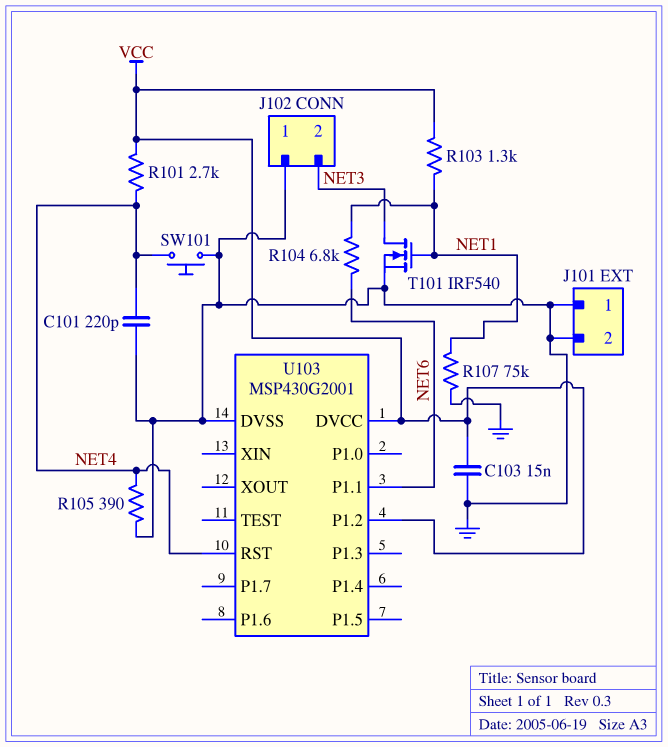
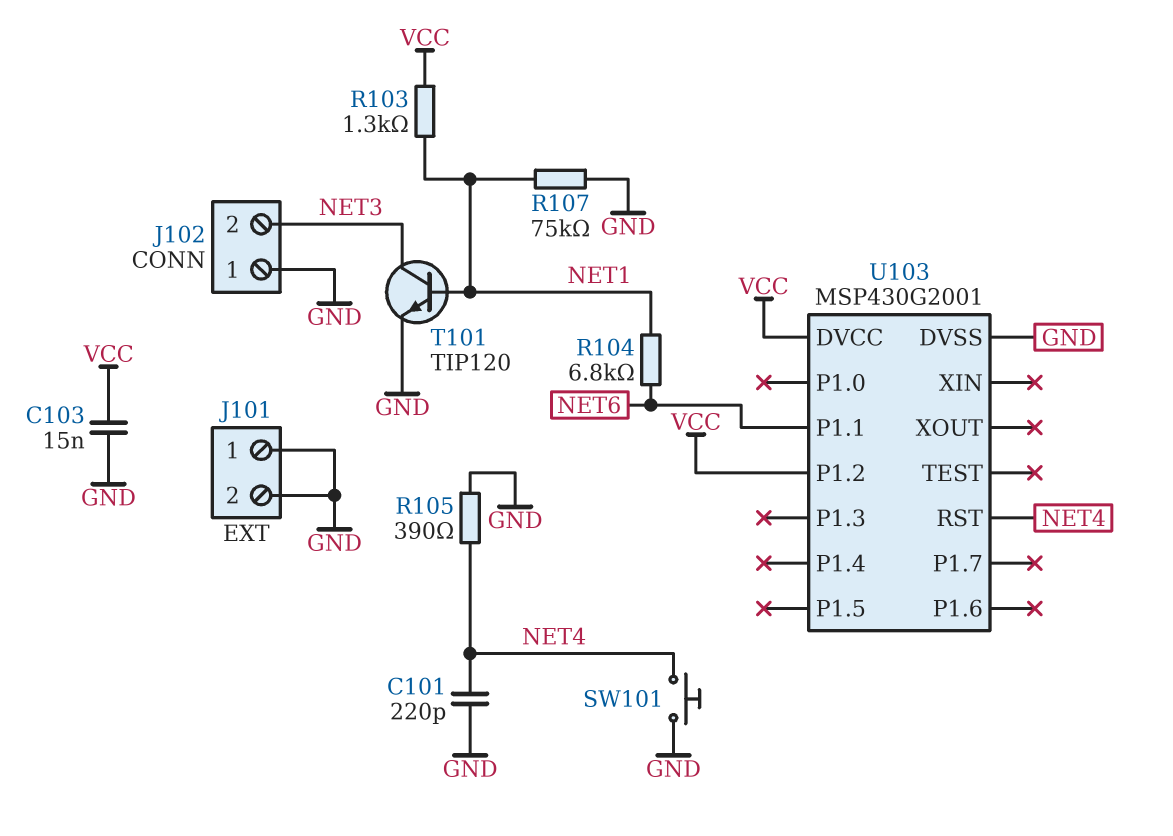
R101: 2.7k (NET4, VCC) -> none
T101: NMOS IRF540 (G NET1, D NET3, S GND) -> NPN TIP120 (B NET1, C NET3, E GND)

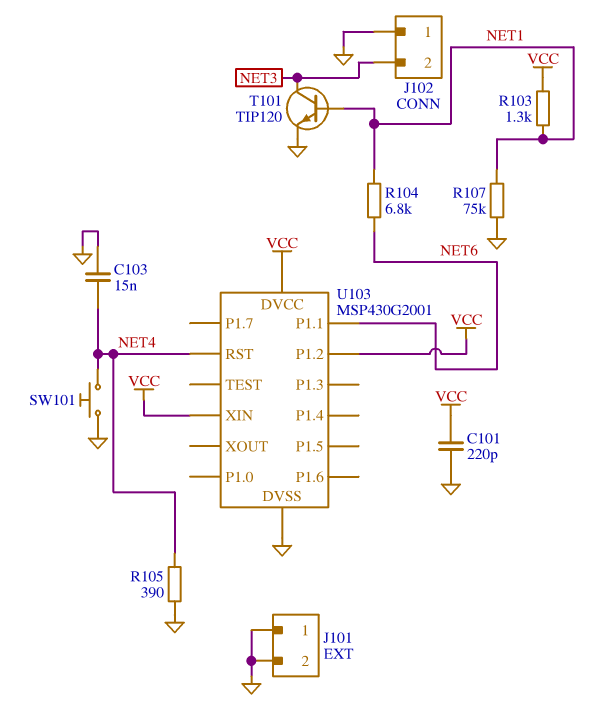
C101: 220pF (GND, NET4) -> 220pF (GND, VCC)
C103: 15nF (GND, VCC) -> 15nF (GND, NET4)
U103 pin XIN: none -> VCC

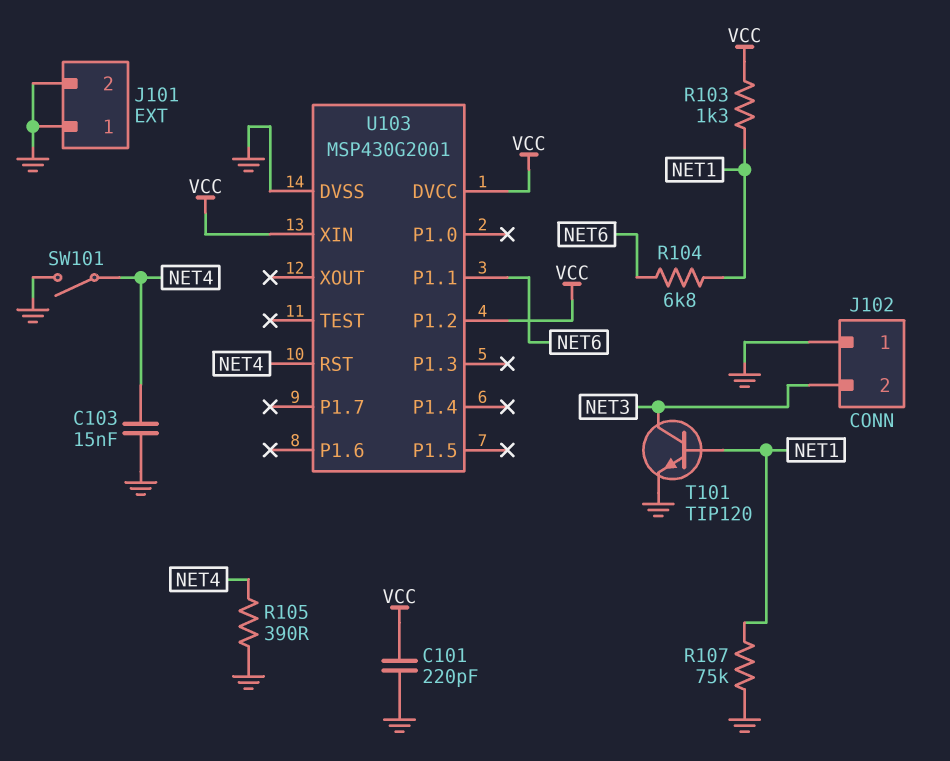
SW101: button (GND, NET4) -> switch (GND, NET4)

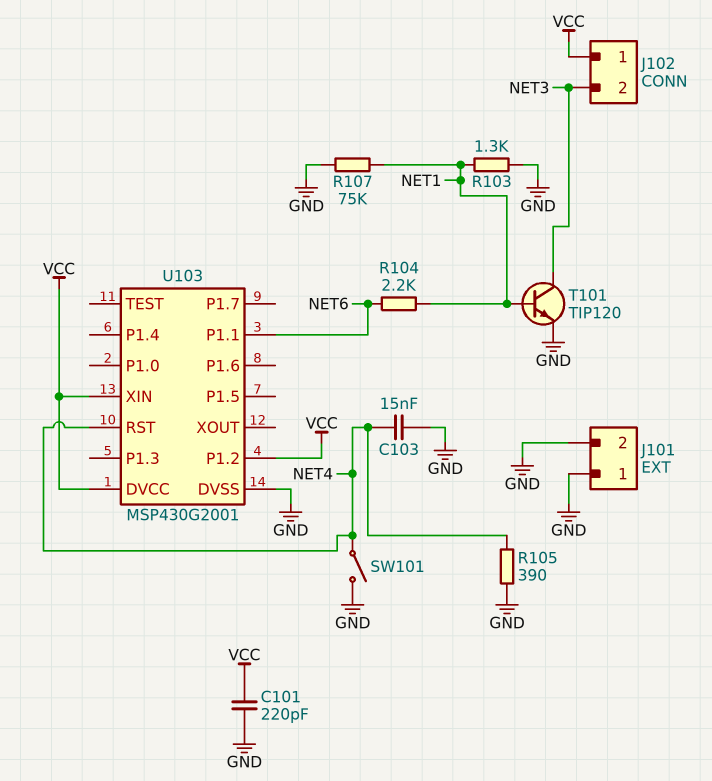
J102 pin 1: GND -> VCC
R103: 1.3k (NET1, VCC) -> 1.3k (GND, NET1)
R104: 6.8k (NET1, NET6) -> 2.2k (NET1, NET6)

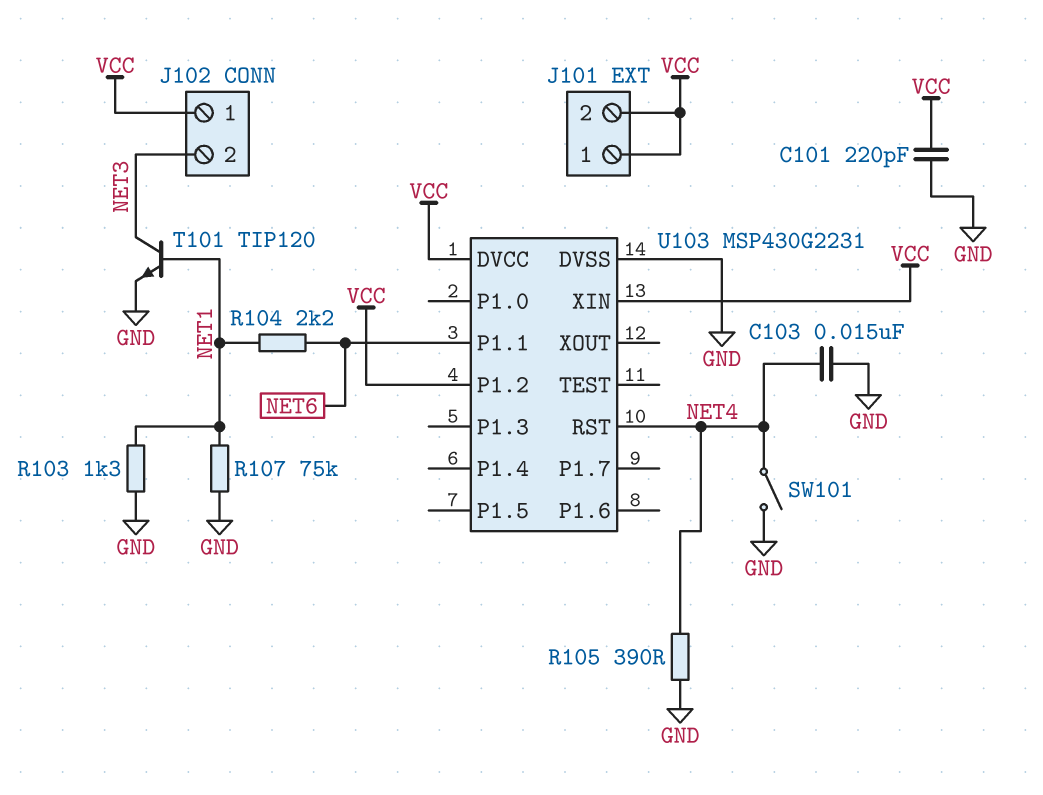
J101 pin 1: GND -> VCC
J101 pin 2: GND -> VCC
U103: MSP430G2001 -> MSP430G2231

